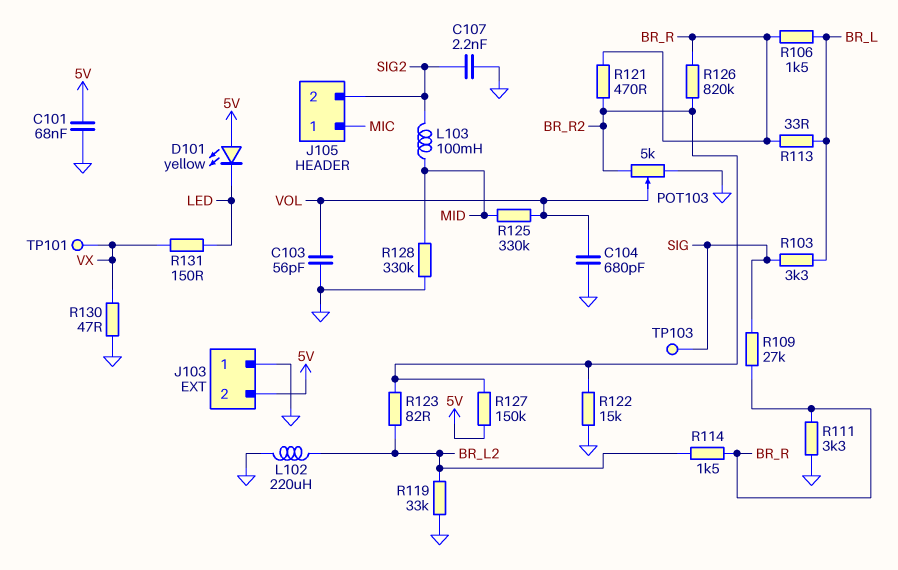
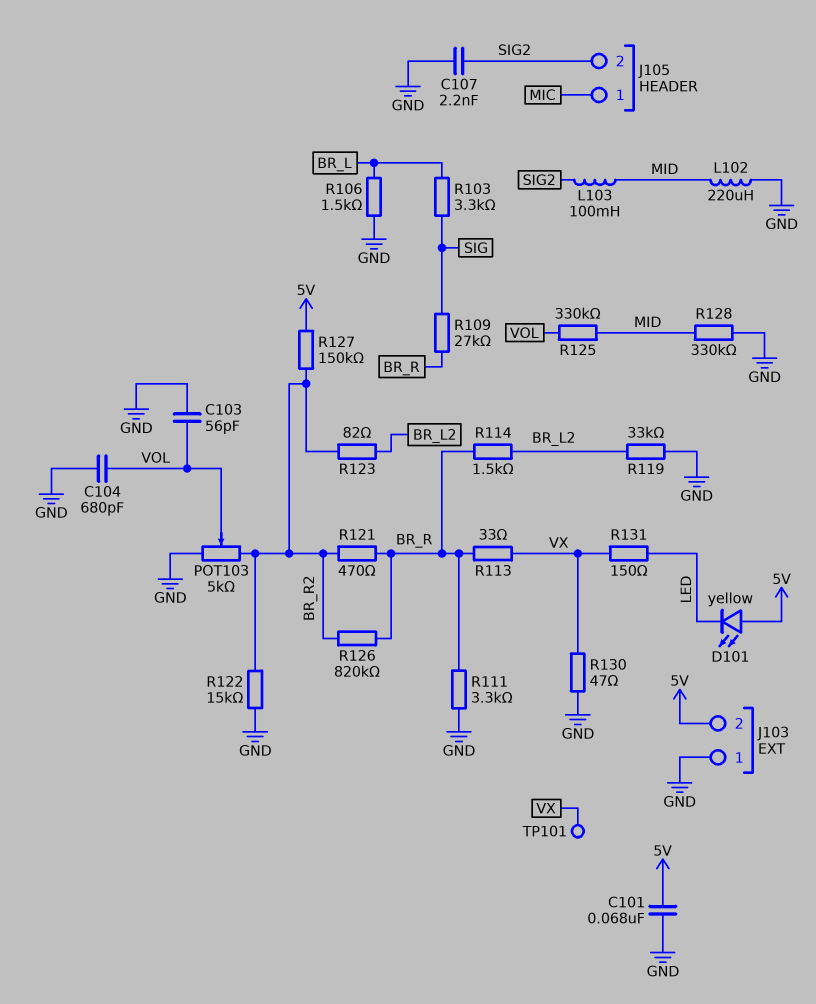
L102: 220uH (BR_L2, GND) -> 220uH (GND, MID)
R106: 1.5k (BR_L, BR_R) -> 1.5k (BR_L, GND)
R113: 33 (BR_L, BR_R) -> 33 (BR_R, VX)
TP103: test point (SIG) -> none

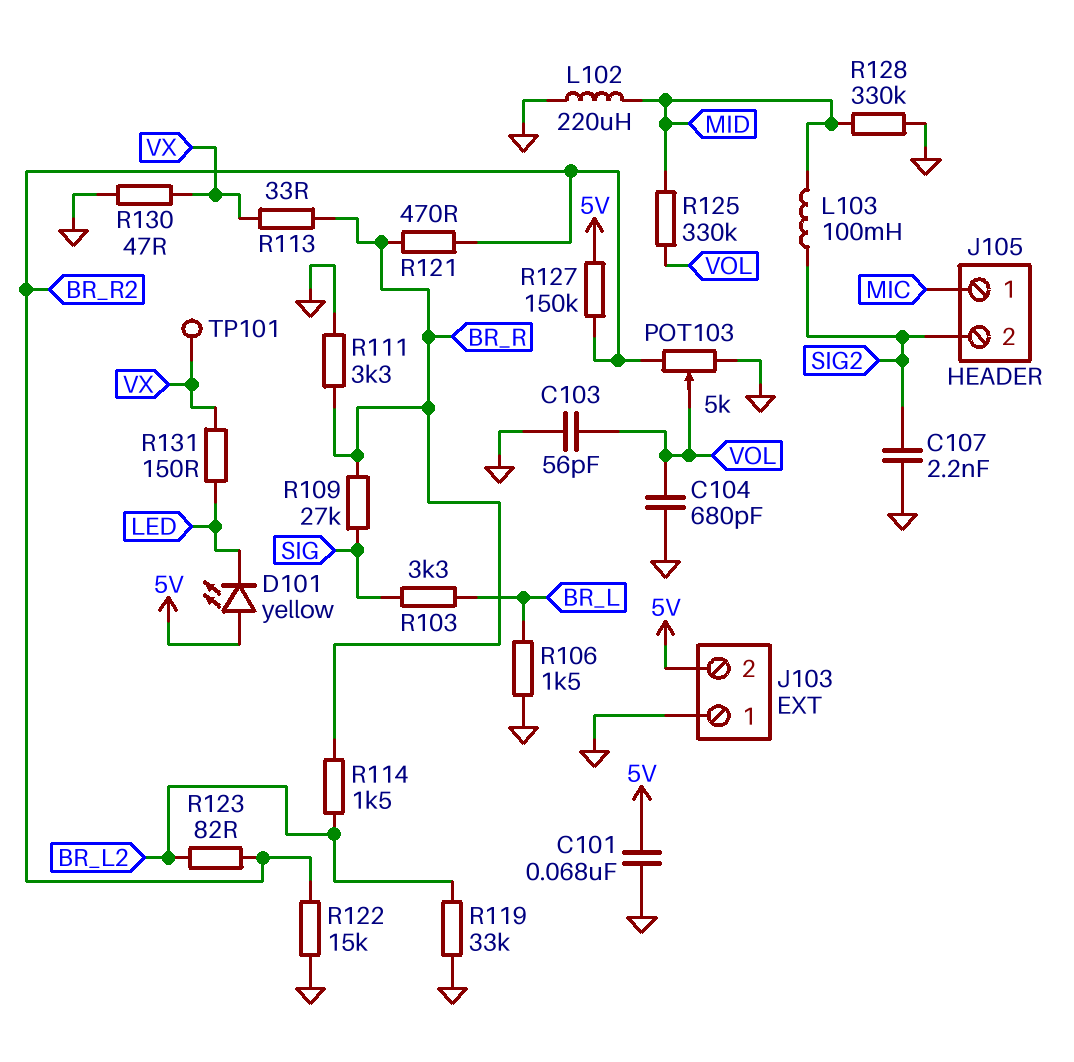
R126: 820k (BR_R, BR_R2) -> none

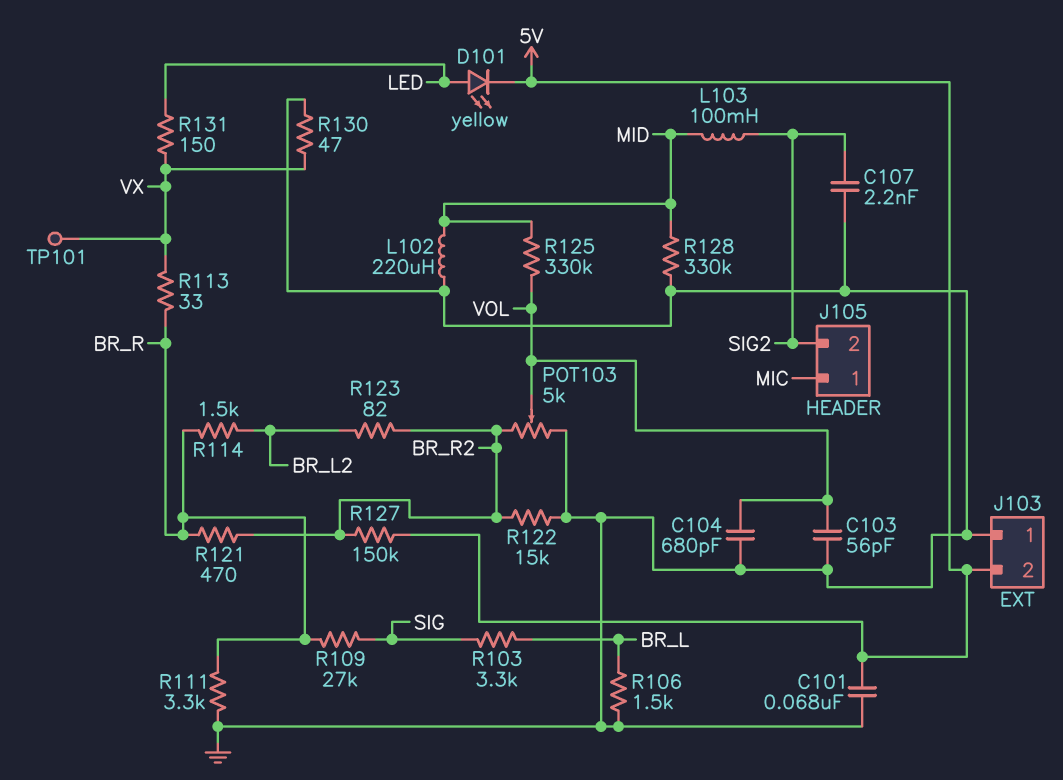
D101: LED yellow (A 5V, K LED) -> LED yellow (A LED, K 5V)
R119: 33k (BR_L2, GND) -> none

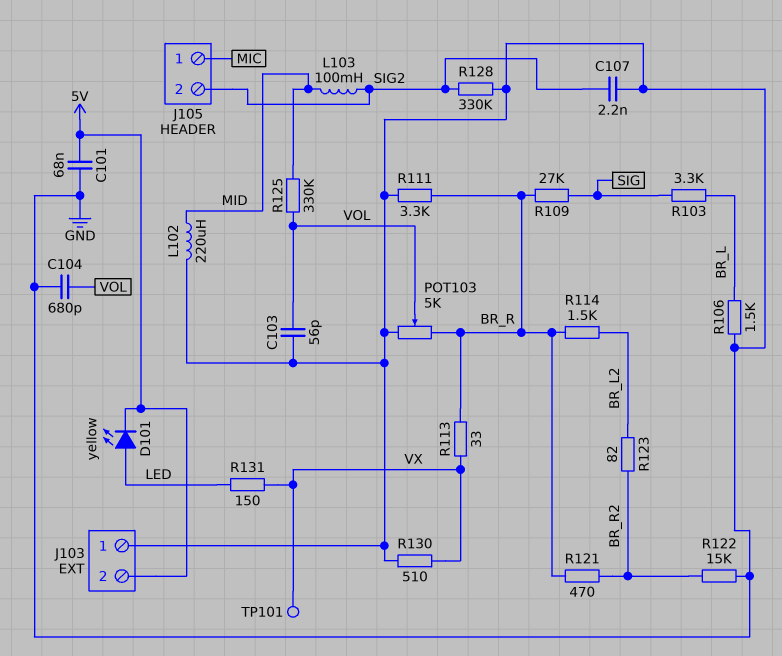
POT103: 5k (BR_R2, GND, wiper VOL) -> 5k (BR_R, GND, wiper VOL)
R127: 150k (5V, BR_R2) -> none
R128: 330k (GND, MID) -> 330k (GND, SIG2)
R130: 47 (GND, VX) -> 510 (GND, VX)

